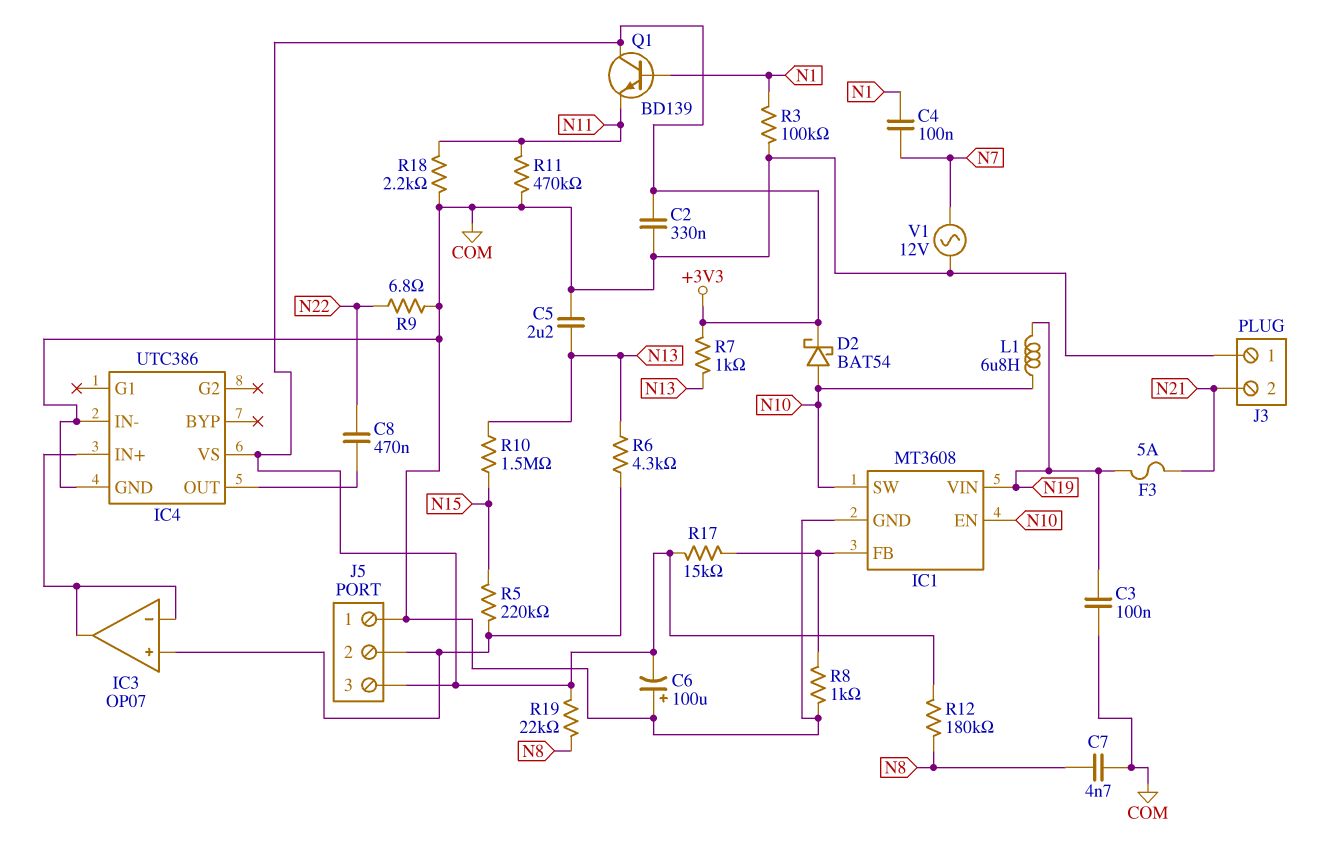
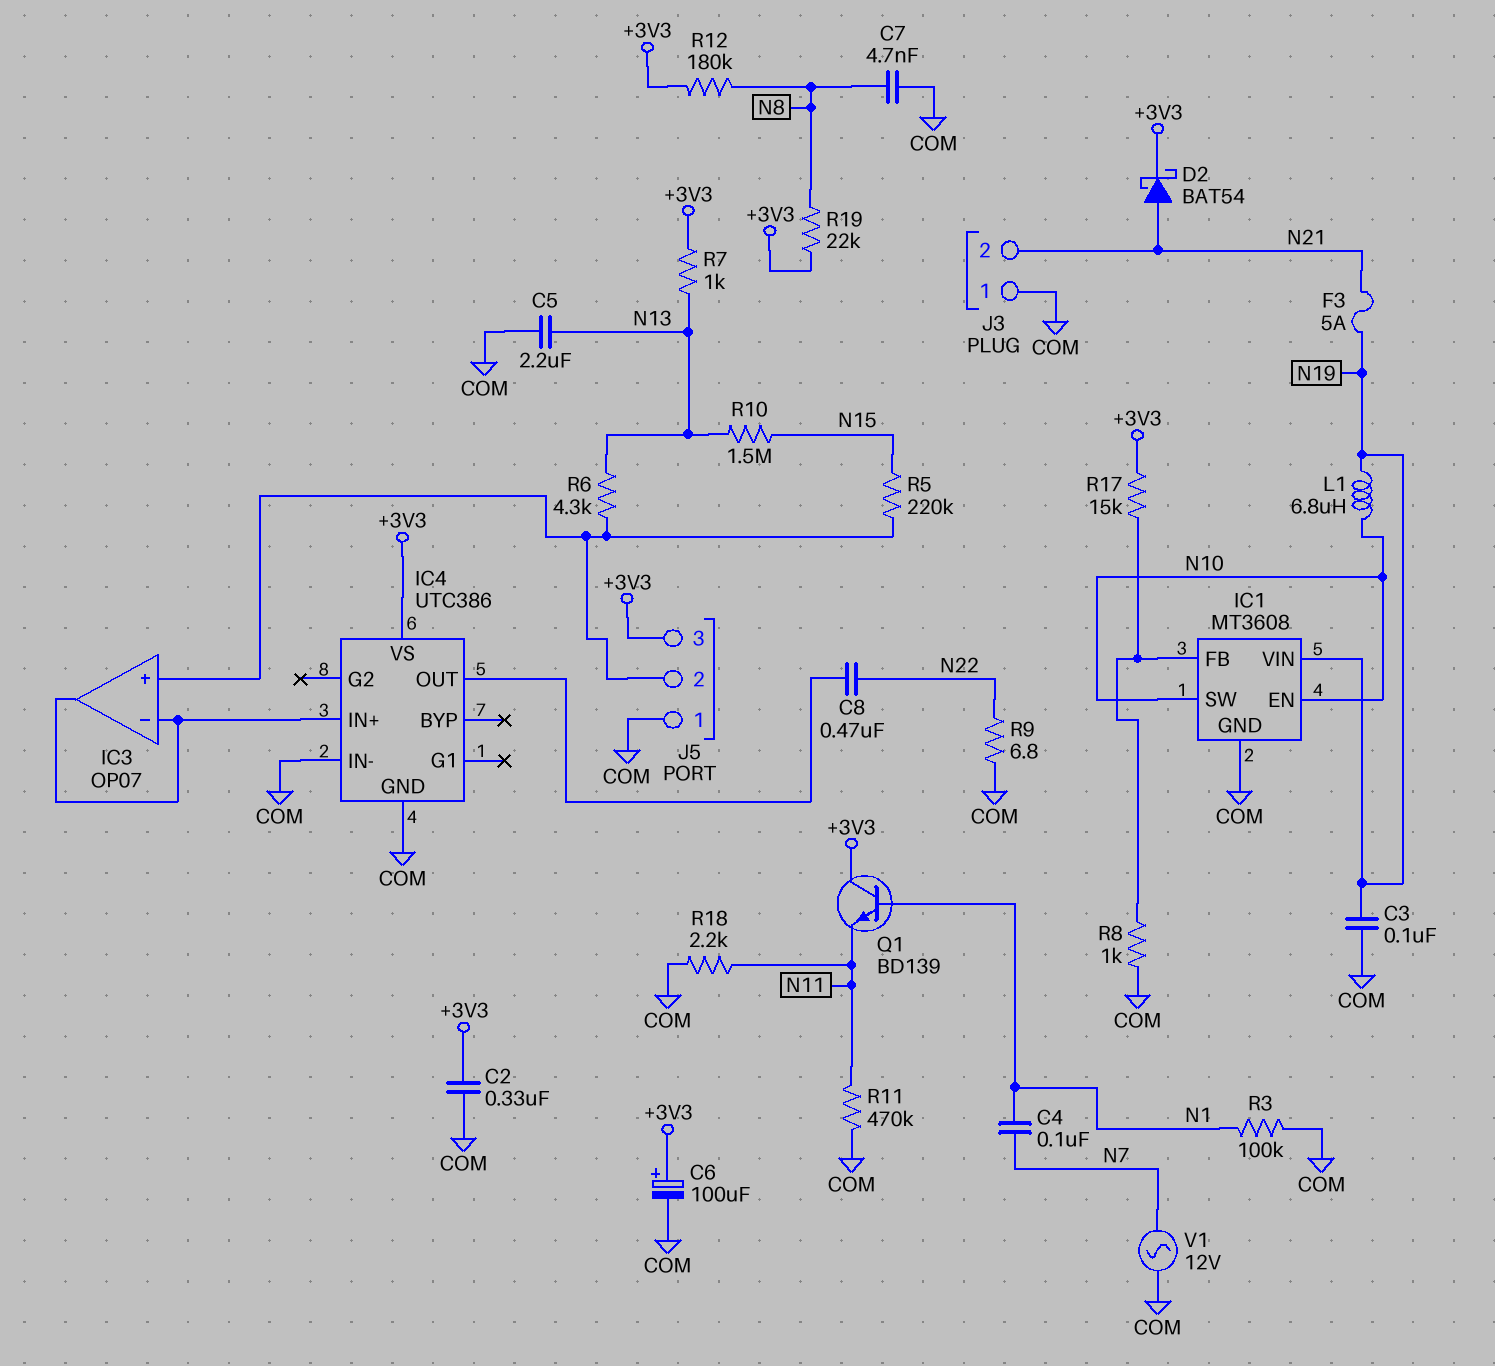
C6: 100uF (plus COM, minus +3V3) -> 100uF (plus +3V3, minus COM)
D2: schottky BAT54 (A N10, K +3V3) -> schottky BAT54 (A N21, K +3V3)

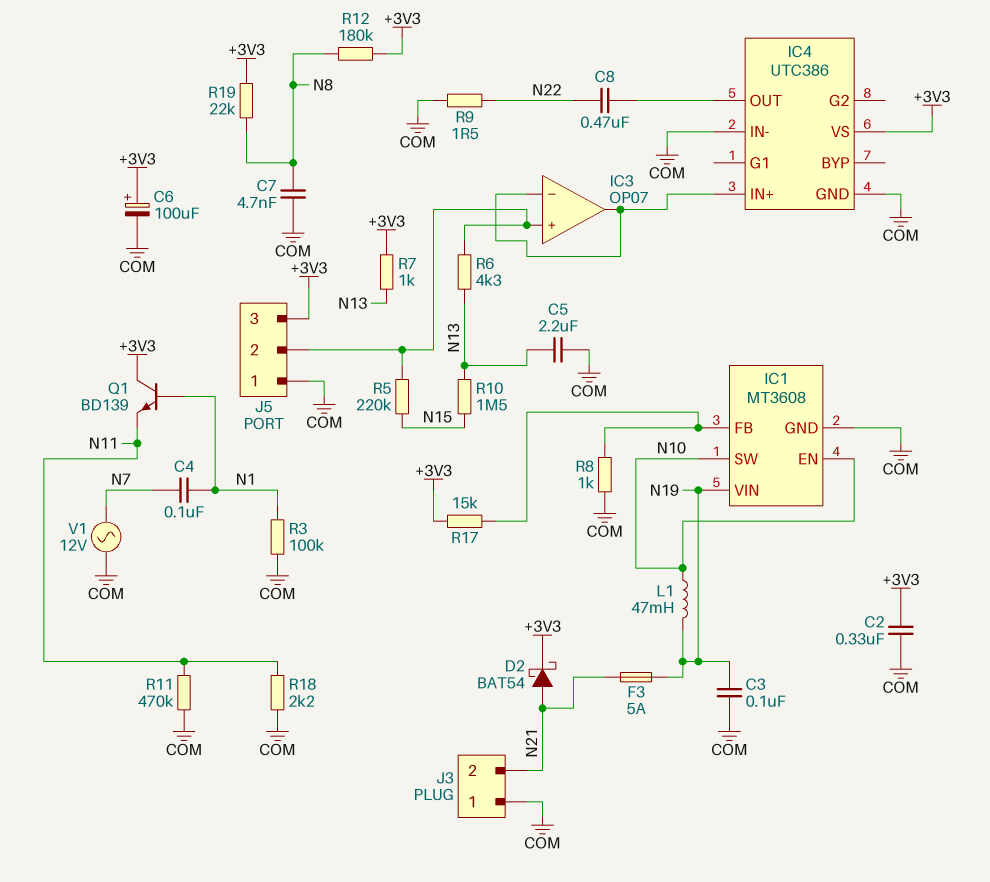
L1: 6.8uH (N10, N19) -> 47mH (N10, N19)
R9: 6.8 (COM, N22) -> 1.5 (COM, N22)

